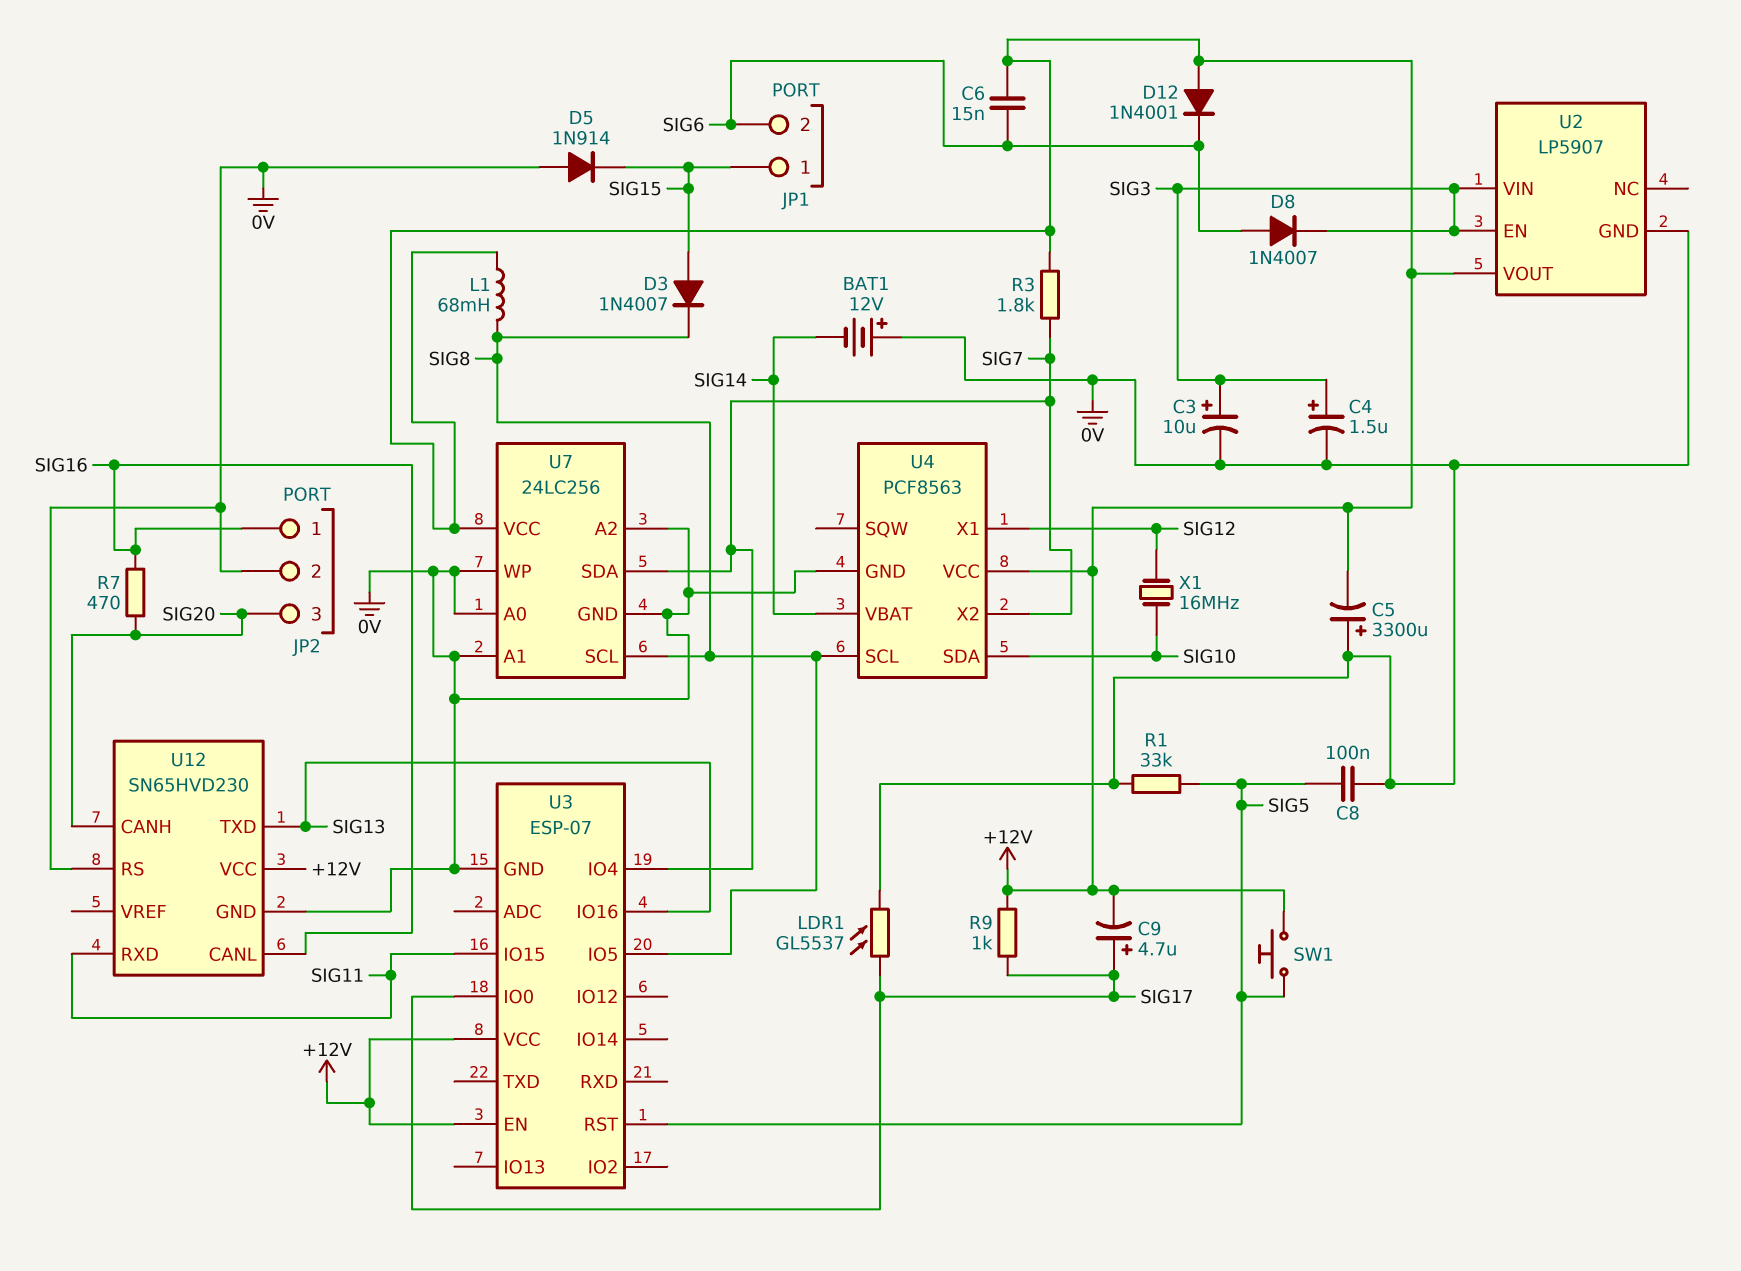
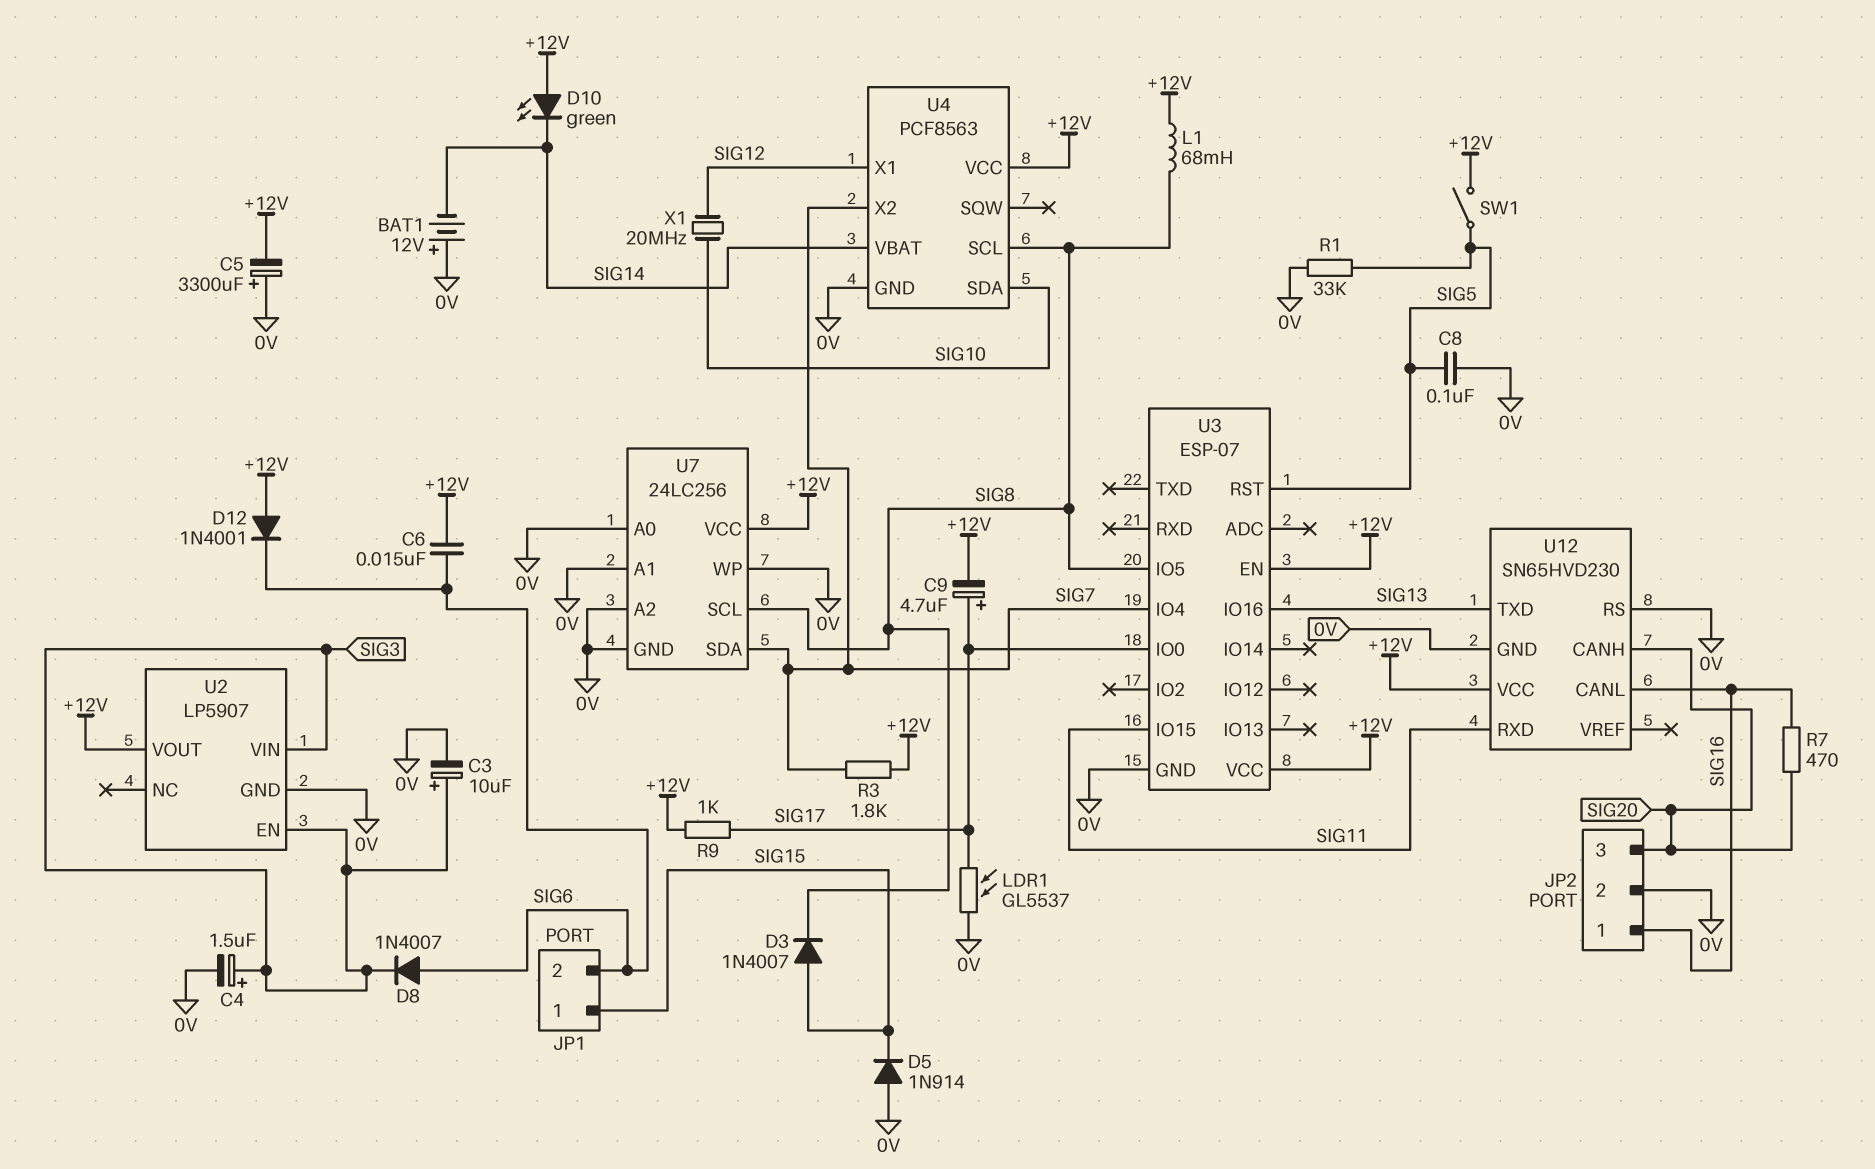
D10: none -> LED green (A +12V, K SIG14)
SW1: button (+12V, SIG5) -> switch (+12V, SIG5)
X1: 16MHz (SIG10, SIG12) -> 20MHz (SIG10, SIG12)

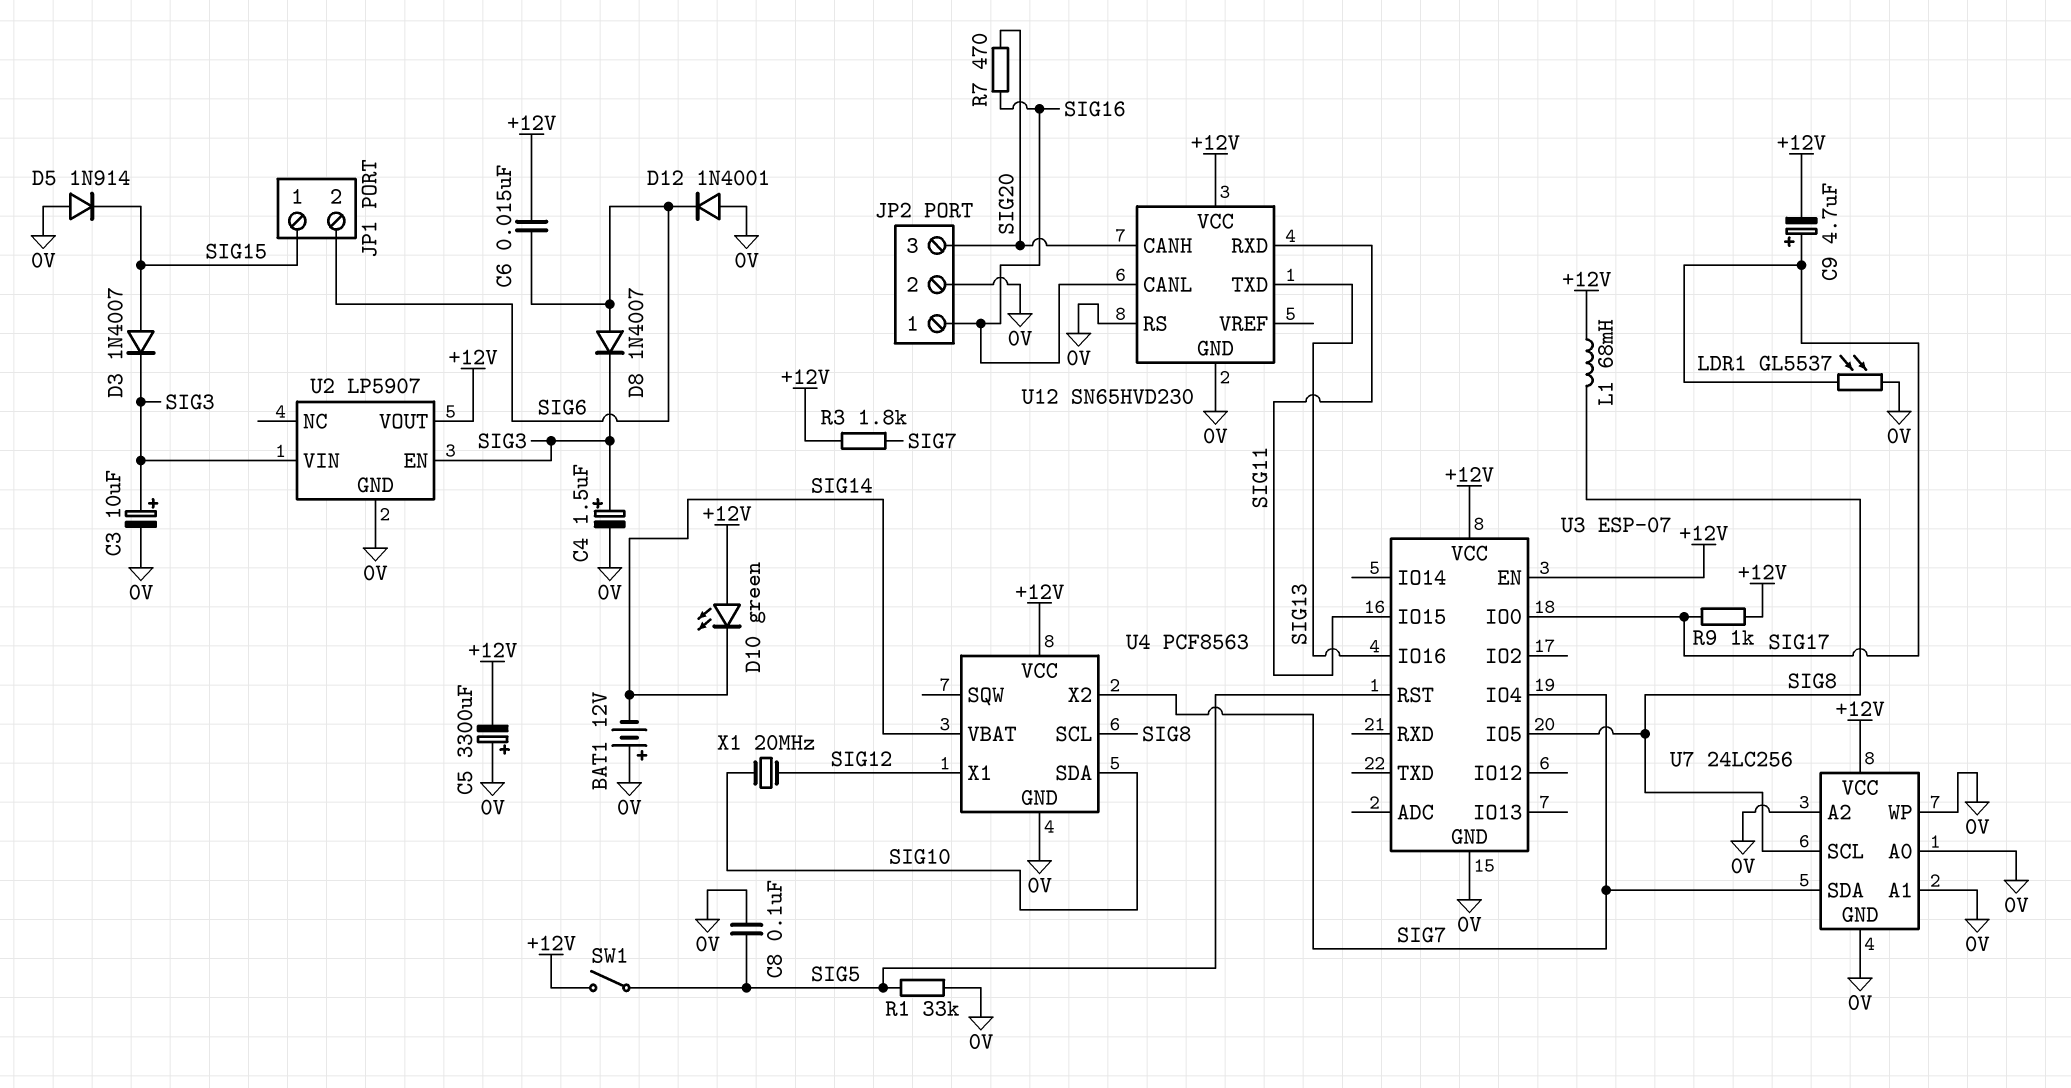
D3: diode 1N4007 (A SIG15, K SIG8) -> diode 1N4007 (A SIG15, K SIG3)
D12: diode 1N4001 (A +12V, K SIG6) -> diode 1N4001 (A 0V, K SIG6)

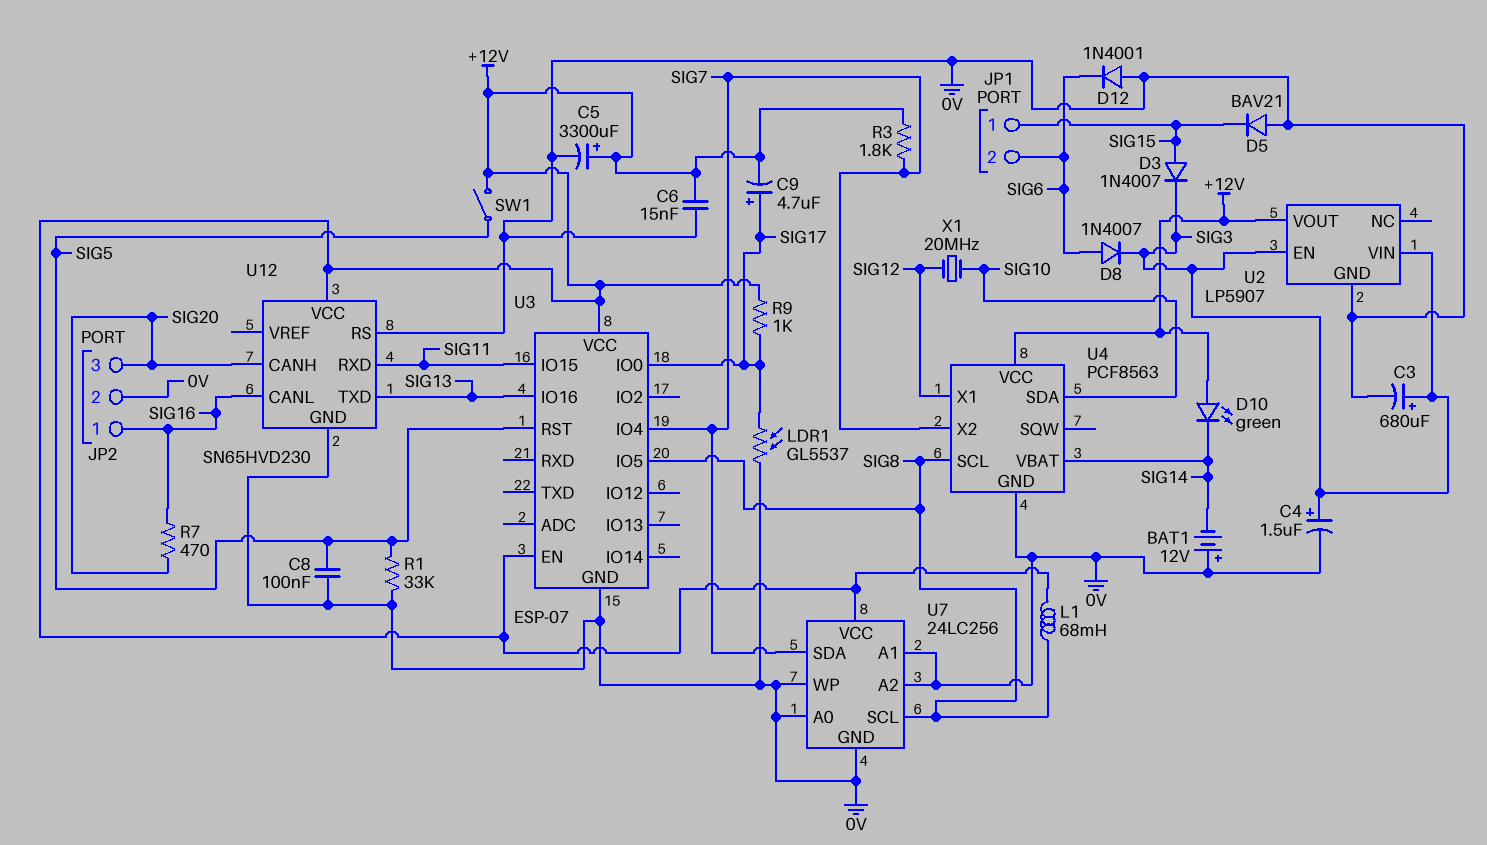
C3: 10uF (plus SIG3, minus 0V) -> 680uF (plus SIG3, minus 0V)
C5: 3300uF (plus 0V, minus +12V) -> 3300uF (plus +12V, minus 0V)
C6: 15nF (+12V, SIG6) -> 15nF (+12V, 0V)
D5: diode 1N914 (A 0V, K SIG15) -> diode BAV21 (A 0V, K SIG15)

